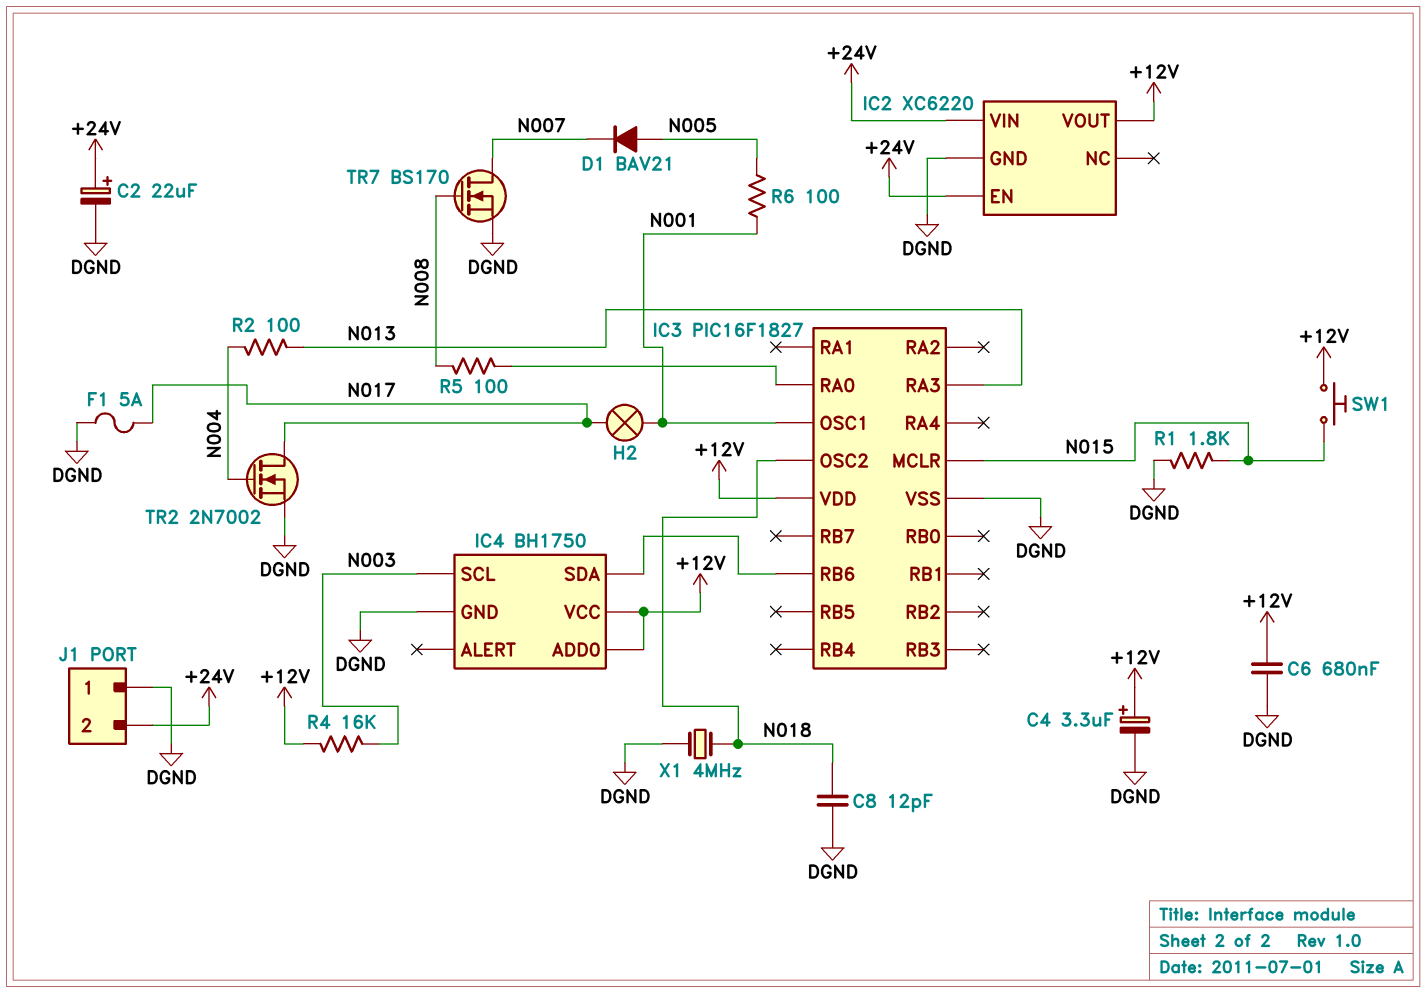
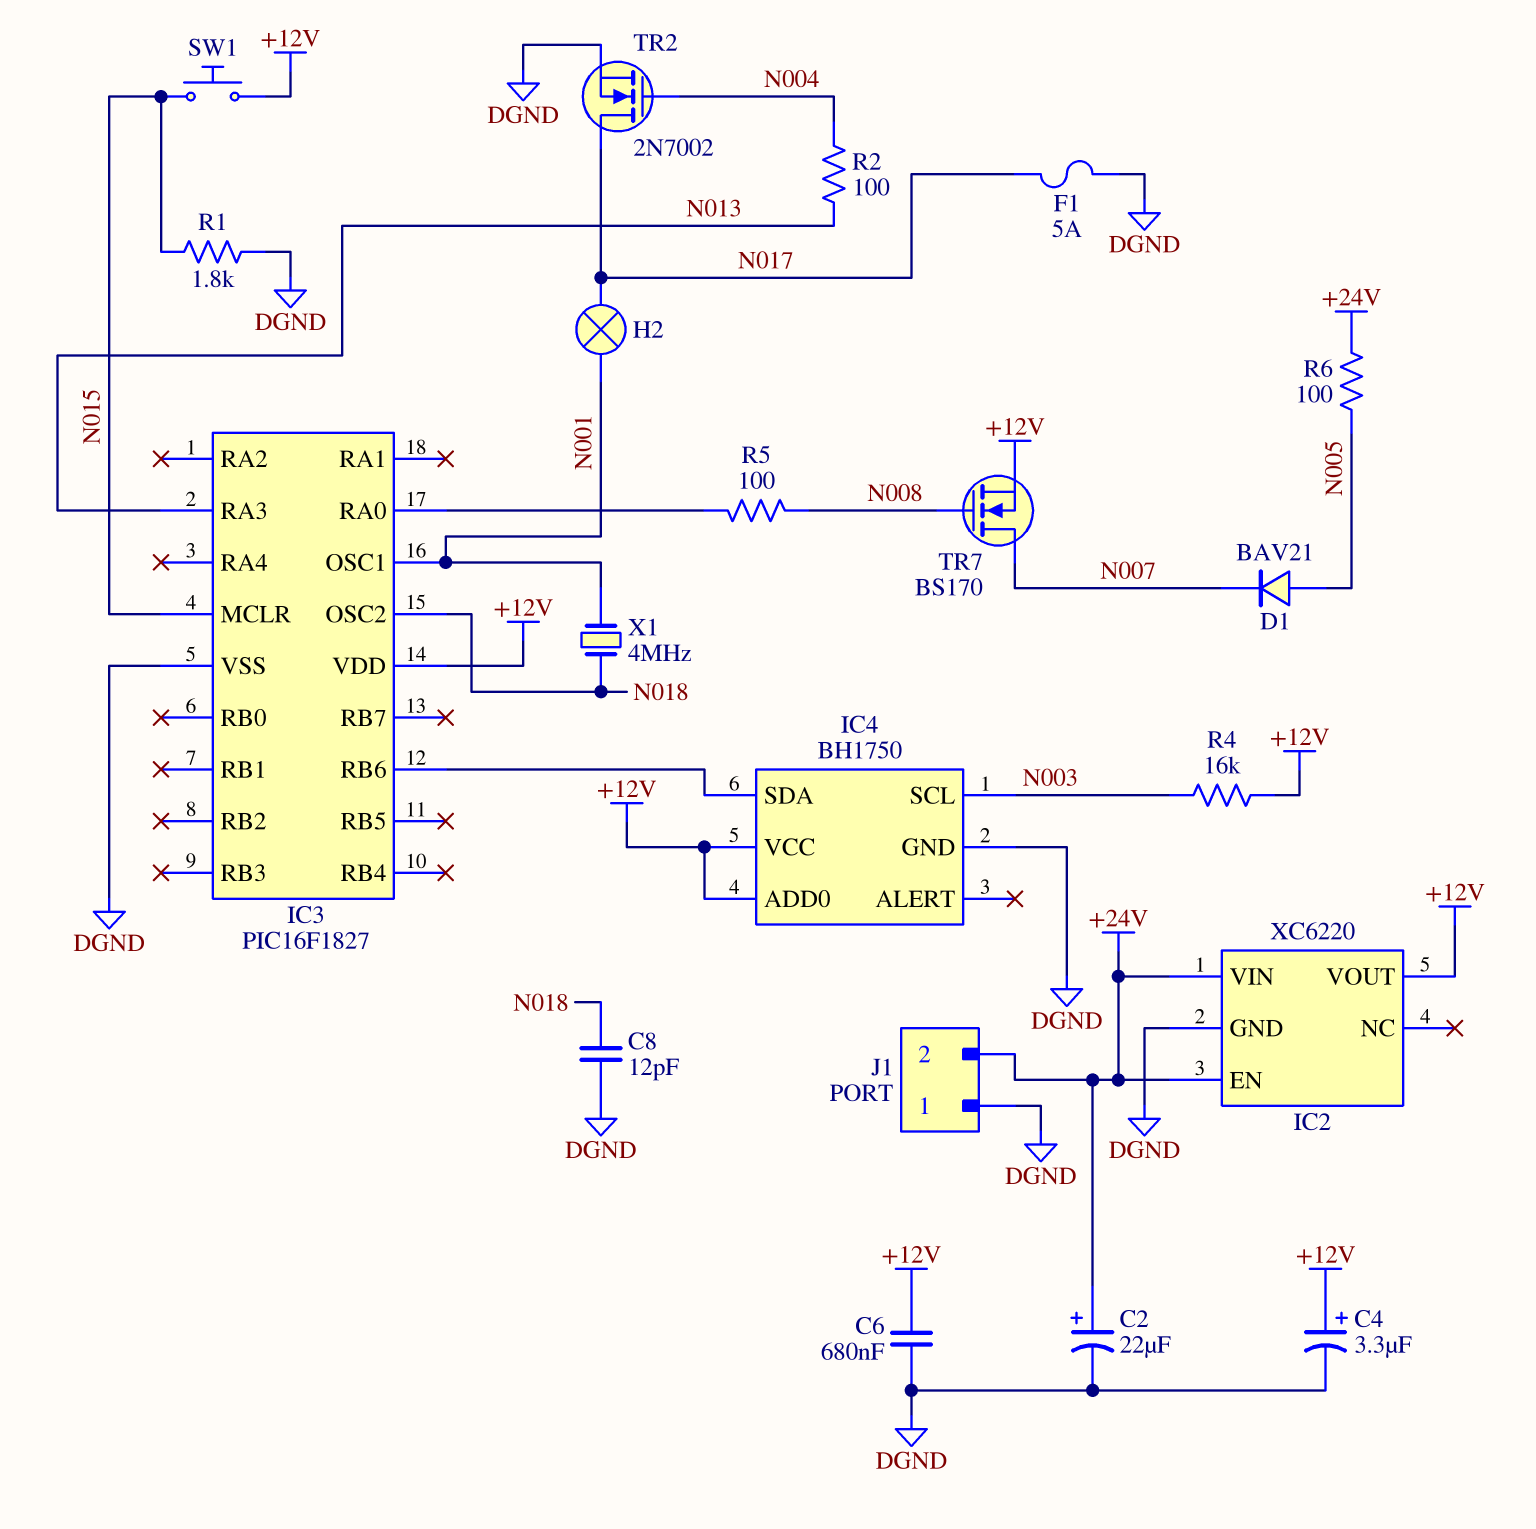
R6: 100 (N001, N005) -> 100 (+24V, N005)
TR7: NMOS BS170 (G N008, D N007, S DGND) -> NMOS BS170 (G N008, D N007, S +12V)
X1: 4MHz (DGND, N018) -> 4MHz (N001, N018)

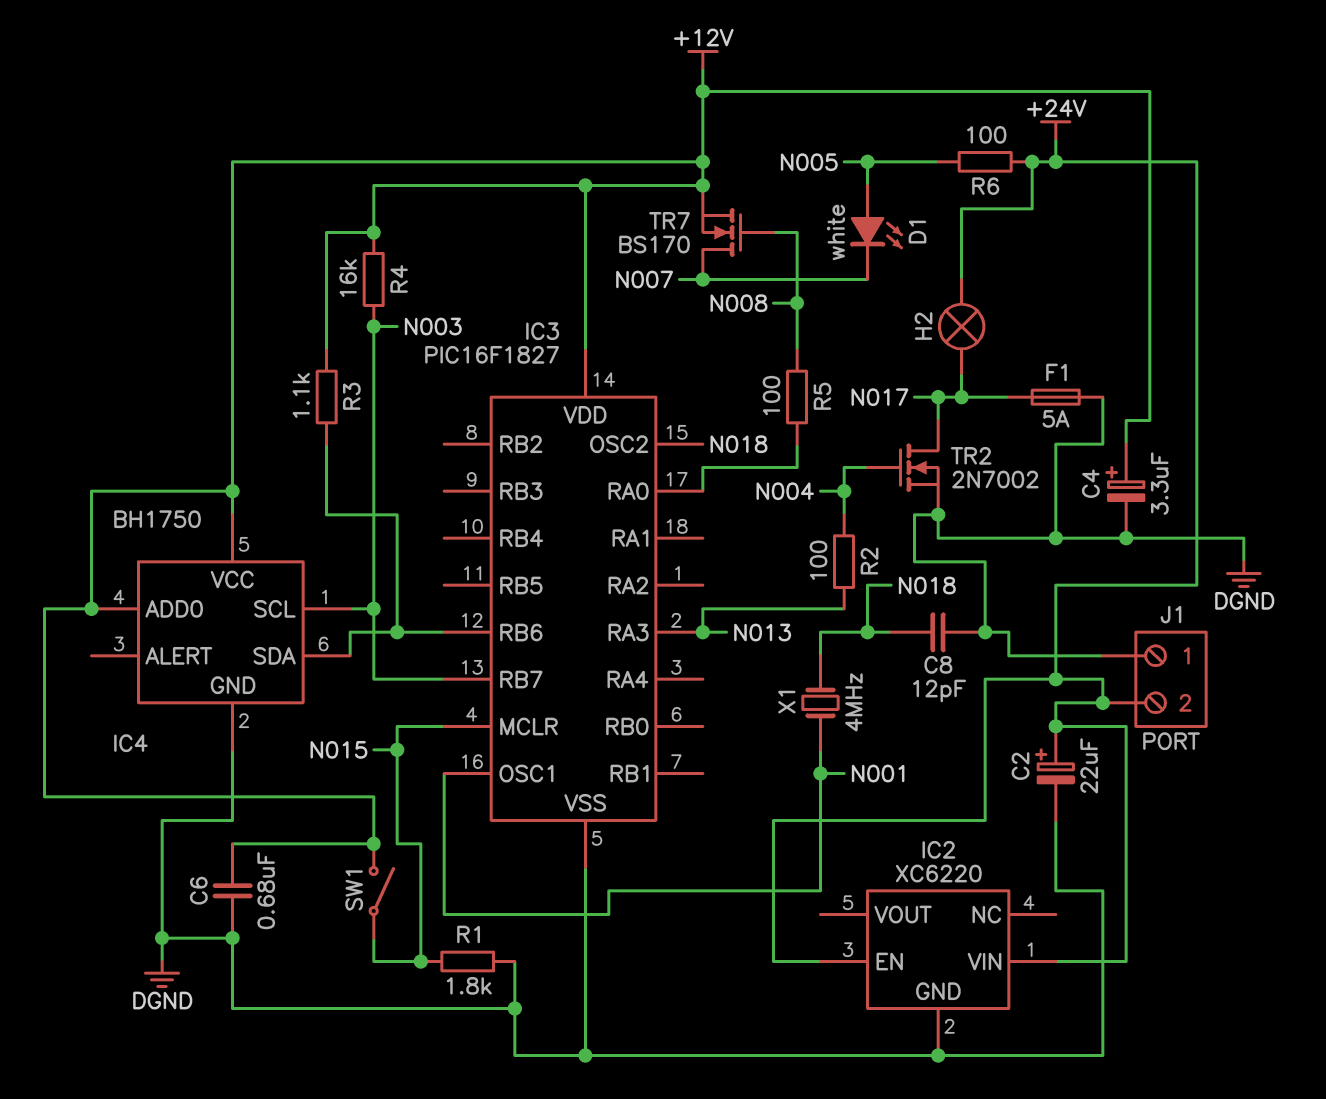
D1: diode BAV21 (A N005, K N007) -> LED white (A N005, K N007)
H2: lamp (N001, N017) -> lamp (+24V, N017)
IC2 pin VOUT: +12V -> none
IC3 pin RB7: none -> N003
R3: none -> 1.1k (+12V, IC3/RB6)
SW1: button (+12V, N015) -> switch (+12V, N015)

